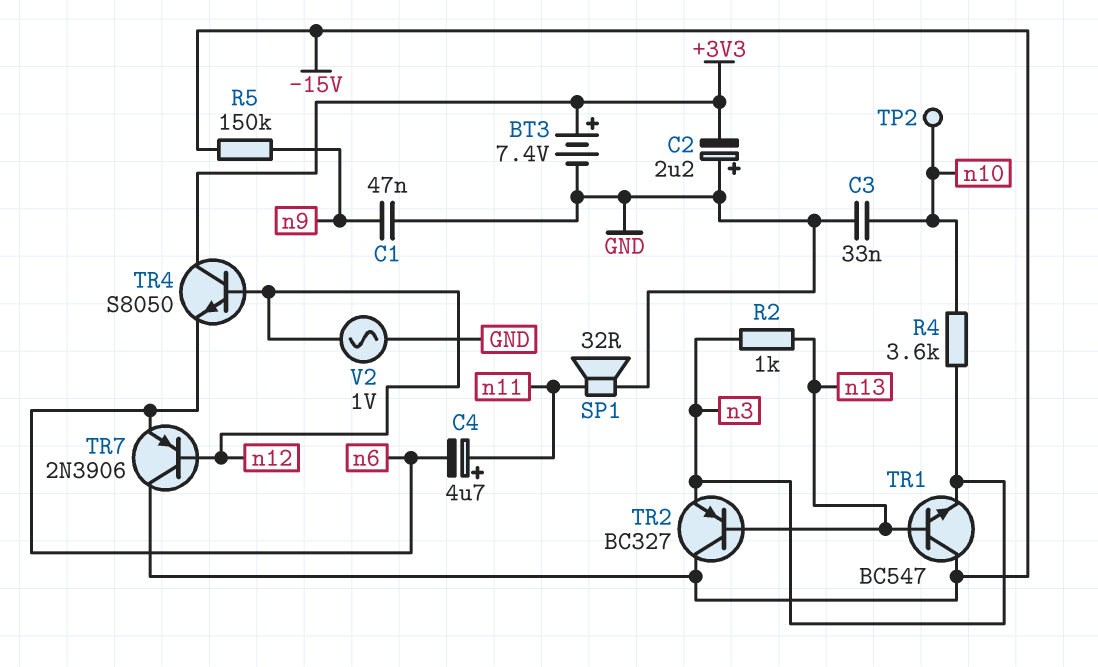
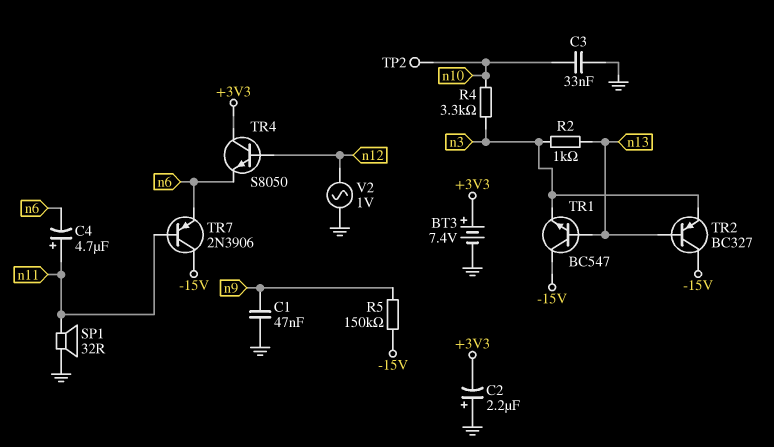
R4: 3.6k (n3, n10) -> 3.3k (n3, n10)
TR7: PNP 2N3906 (B n12, C -15V, E n6) -> PNP 2N3906 (B n11, C -15V, E n6)

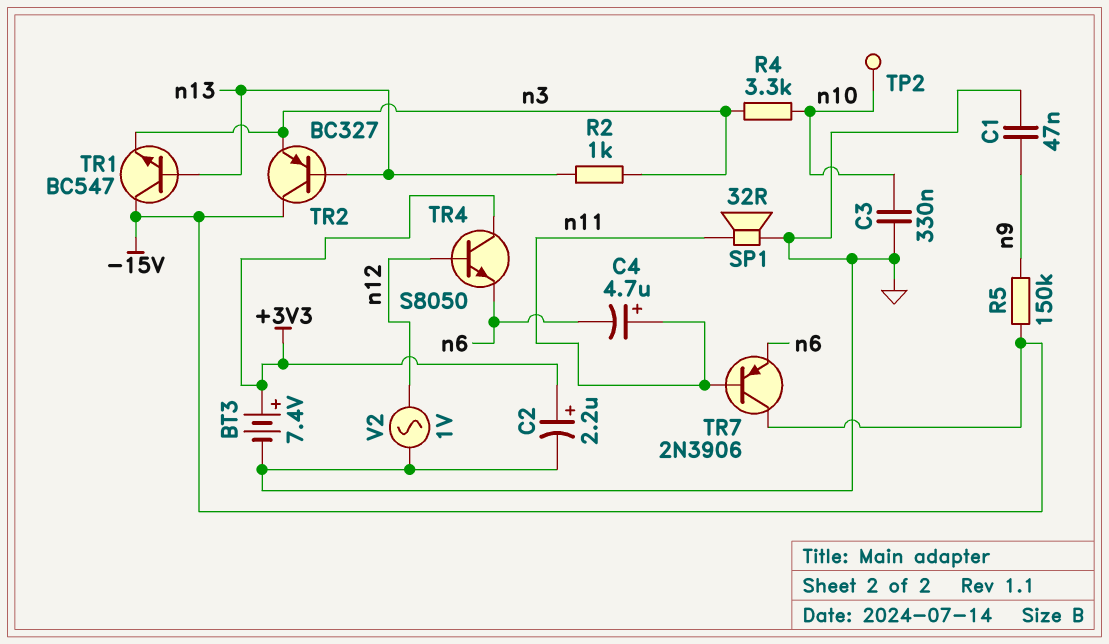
C2: 2.2uF (plus GND, minus +3V3) -> 2.2uF (plus +3V3, minus GND)
C3: 33nF (GND, n10) -> 330nF (GND, n10)

